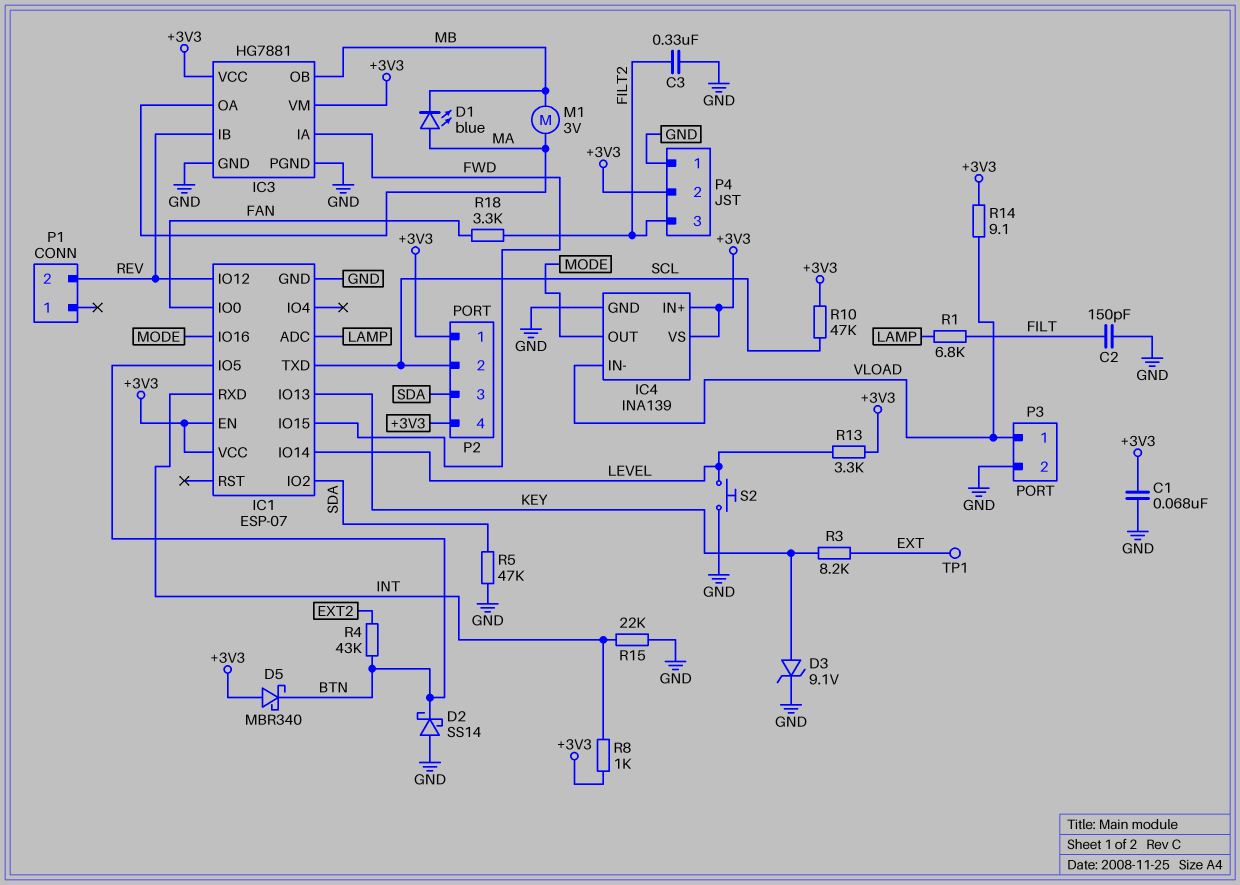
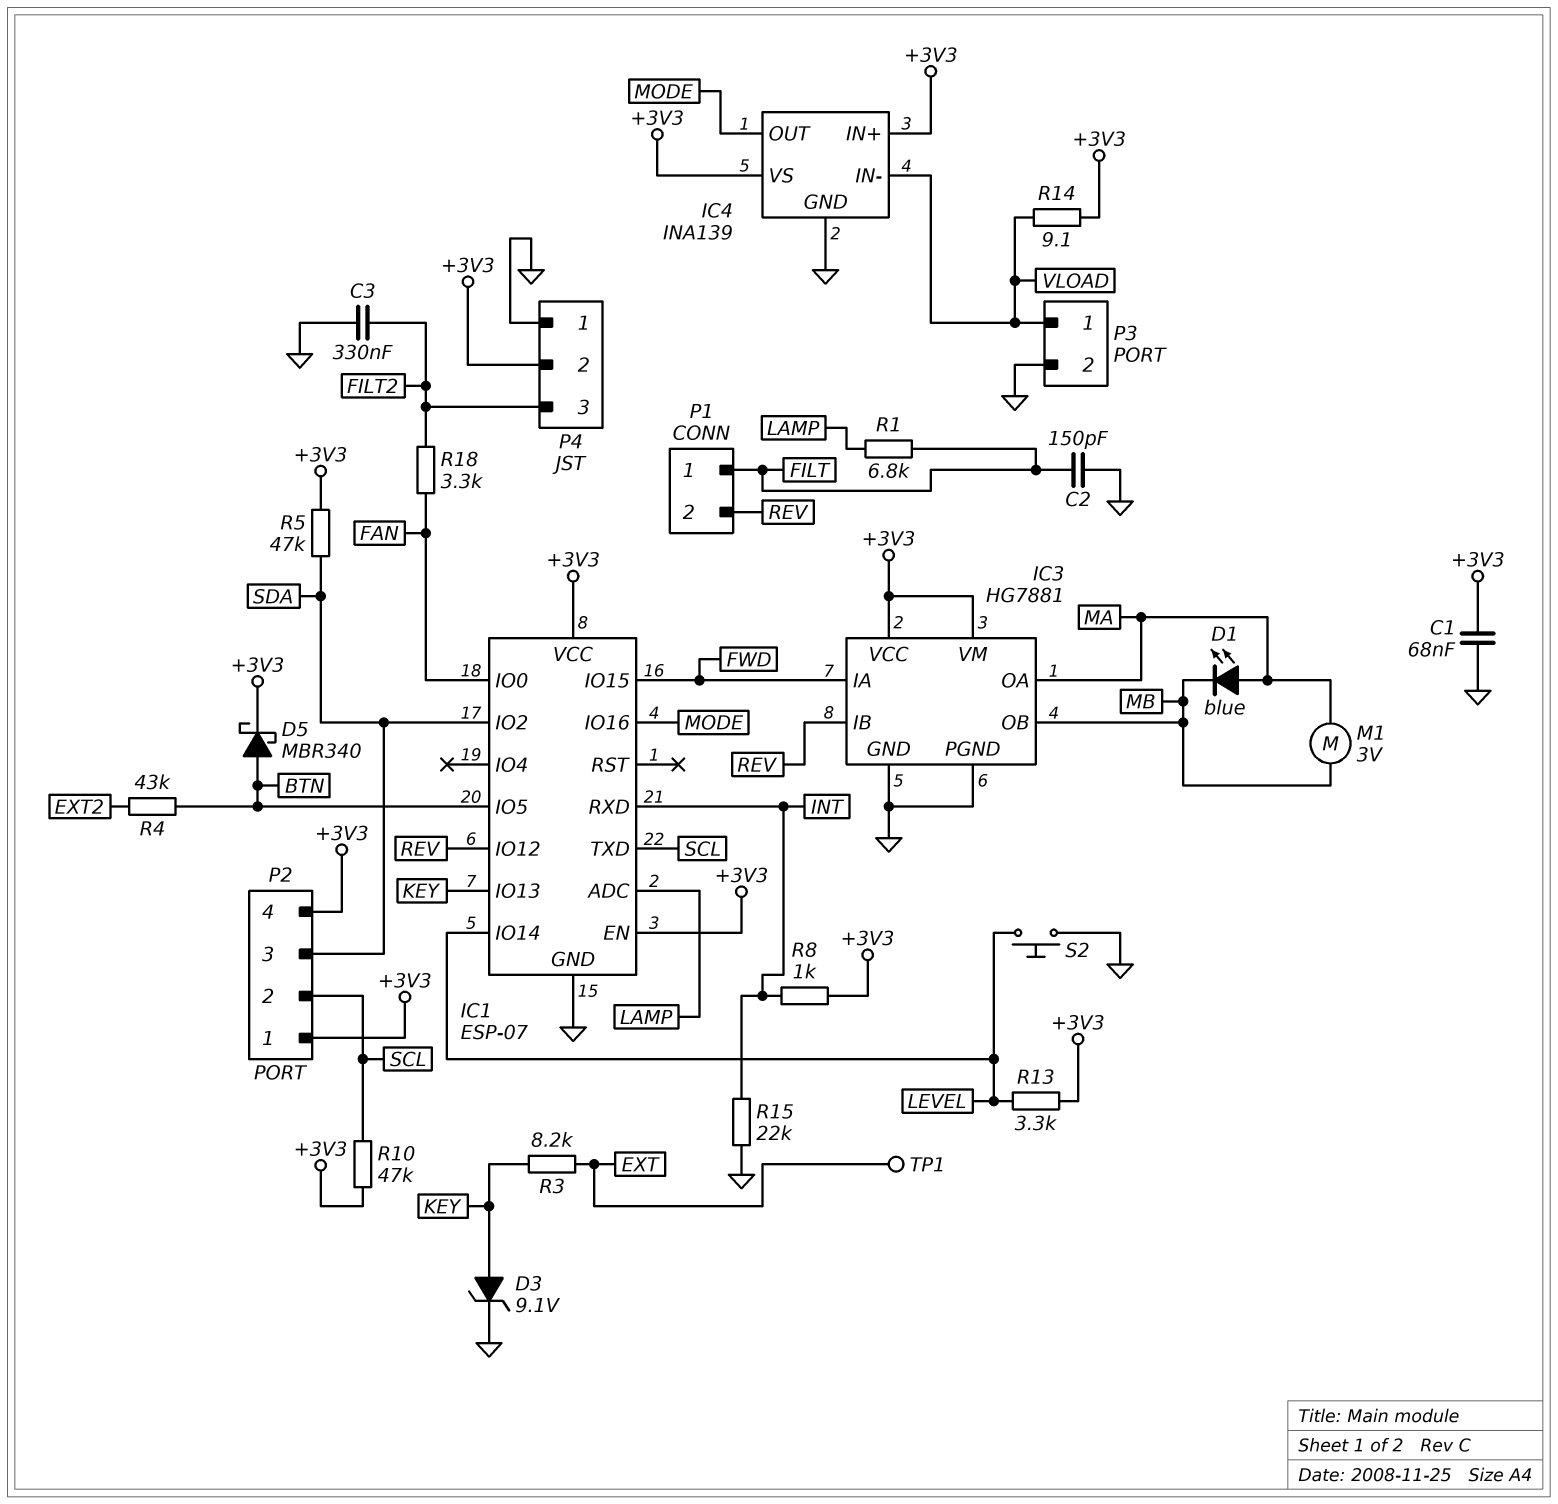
D2: schottky SS14 (A GND, K BTN) -> none
D5: schottky MBR340 (A +3V3, K BTN) -> schottky MBR340 (A BTN, K +3V3)
P1 pin 1: none -> FILT
R5: 47k (GND, SDA) -> 47k (+3V3, SDA)

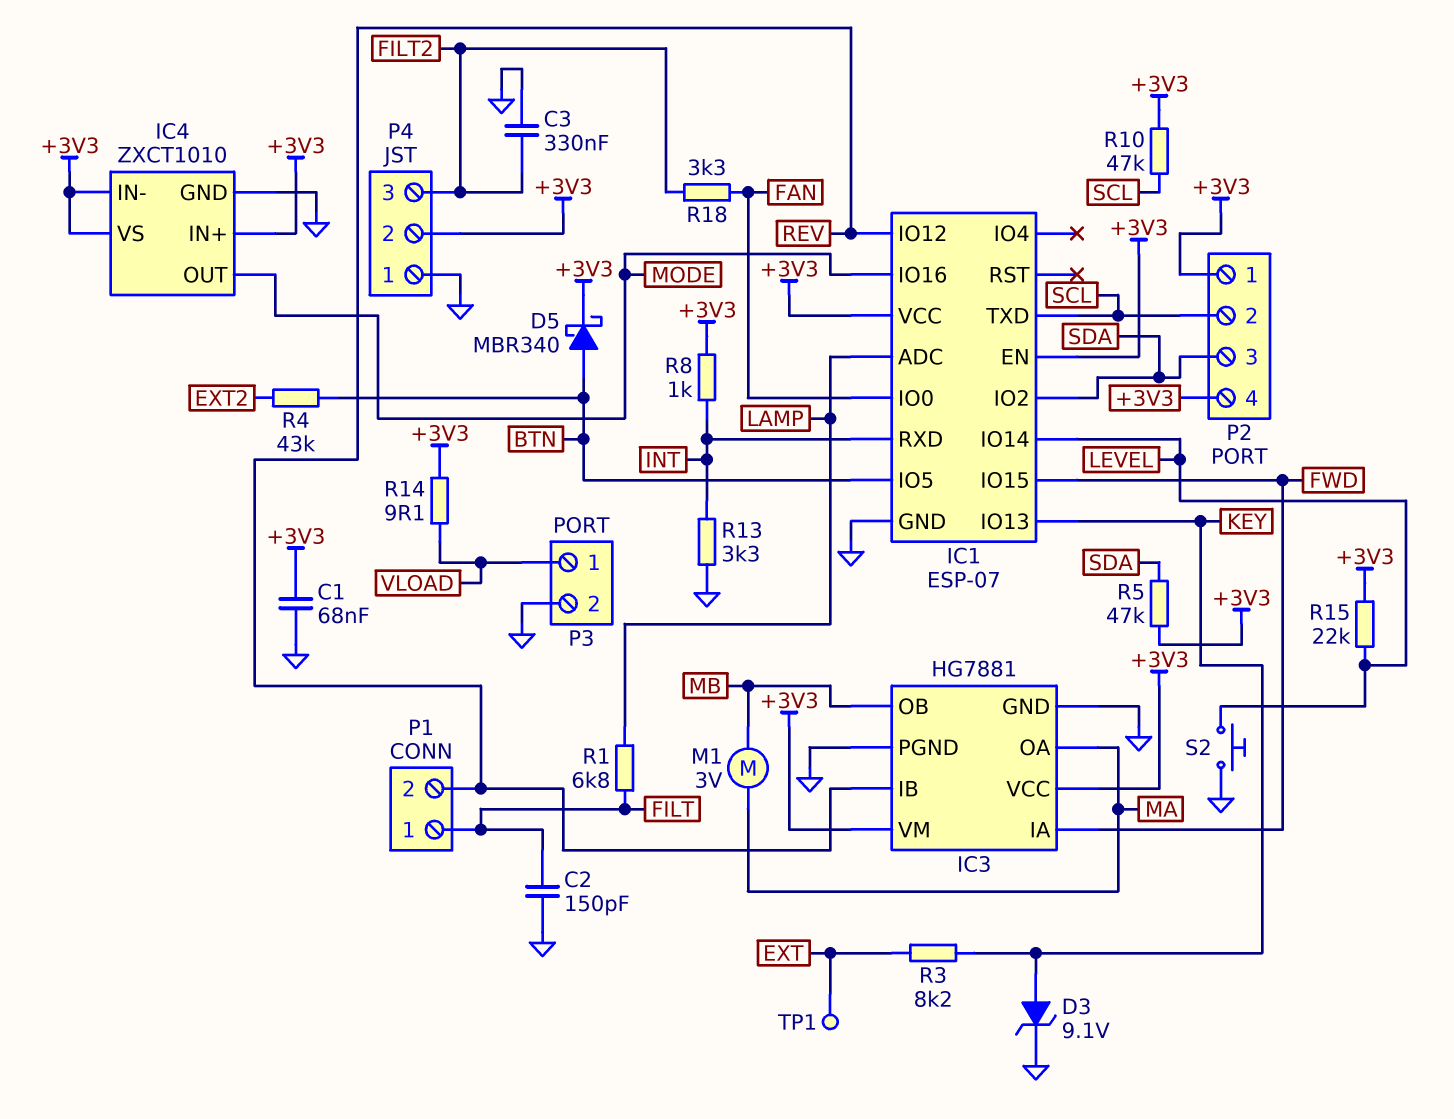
D1: LED blue (A MA, K MB) -> none
IC4: INA139 -> ZXCT1010
IC4 pin IN-: VLOAD -> +3V3
R13: 3.3k (+3V3, LEVEL) -> 3.3k (GND, INT)
R15: 22k (GND, INT) -> 22k (+3V3, LEVEL)

